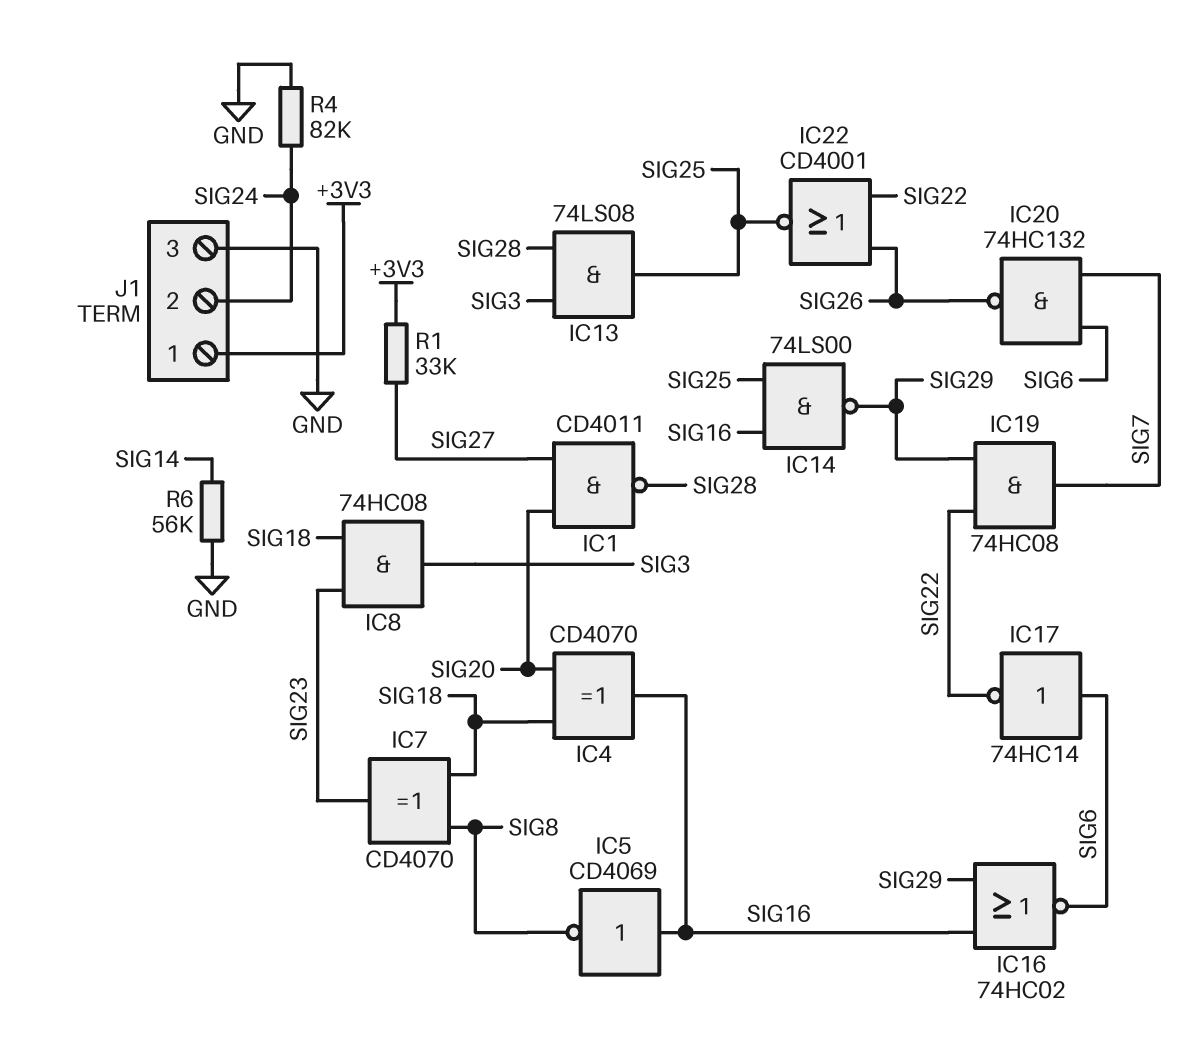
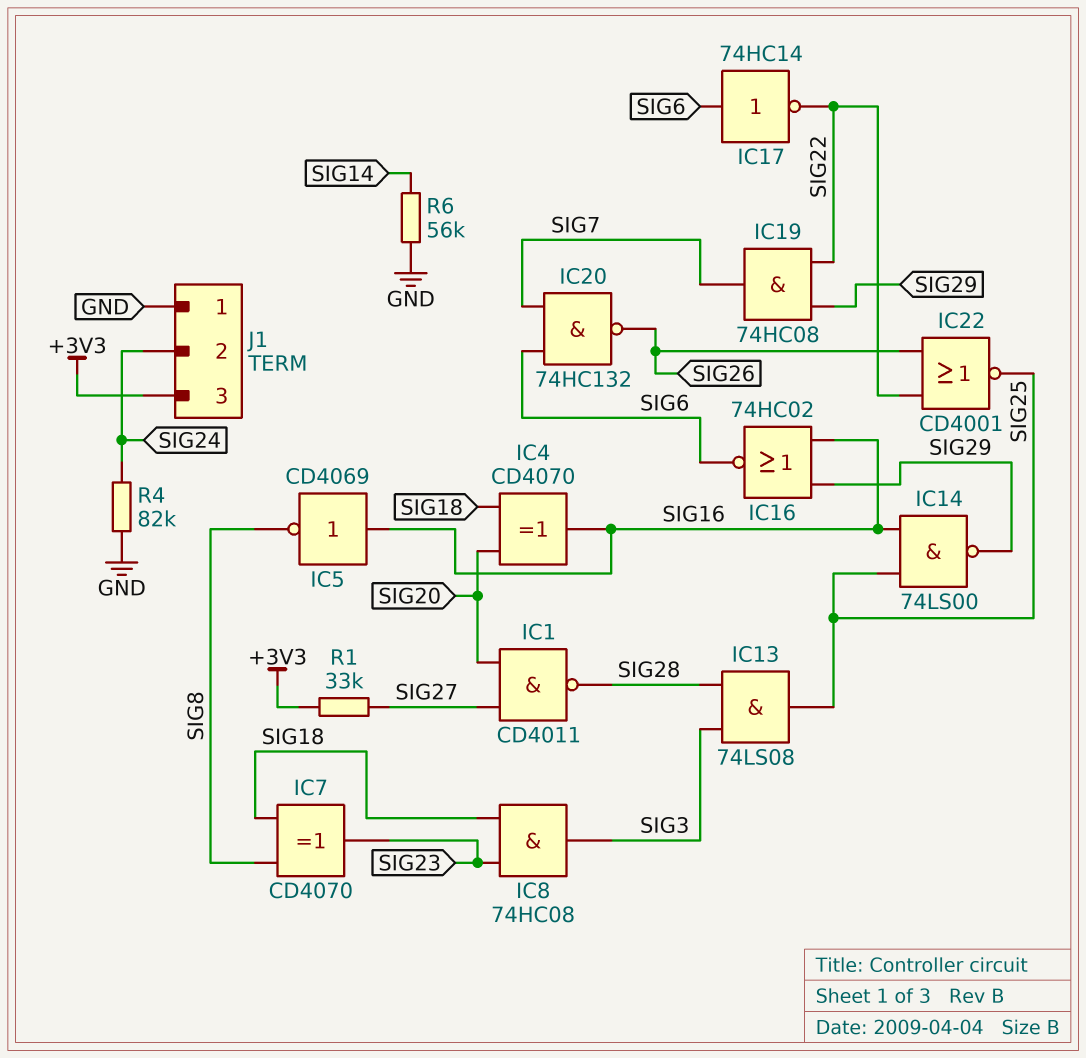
J1 pin 1: +3V3 -> GND
J1 pin 3: GND -> +3V3

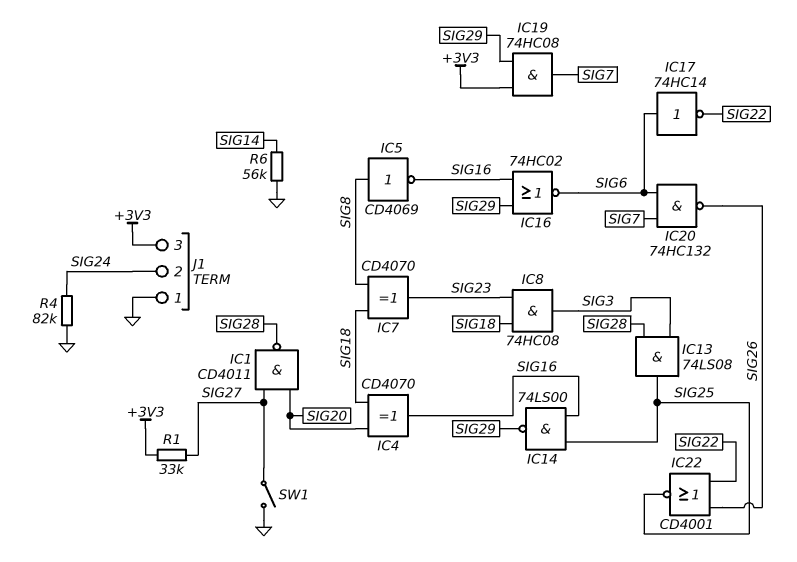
IC5: NOT CD4069 (in SIG16, out SIG8) -> NOT CD4069 (in SIG8, out SIG16)
IC19: AND 74HC08 (in SIG22, in SIG29, out SIG7) -> AND 74HC08 (in +3V3, in SIG29, out SIG7)
SW1: none -> switch (GND, SIG27)

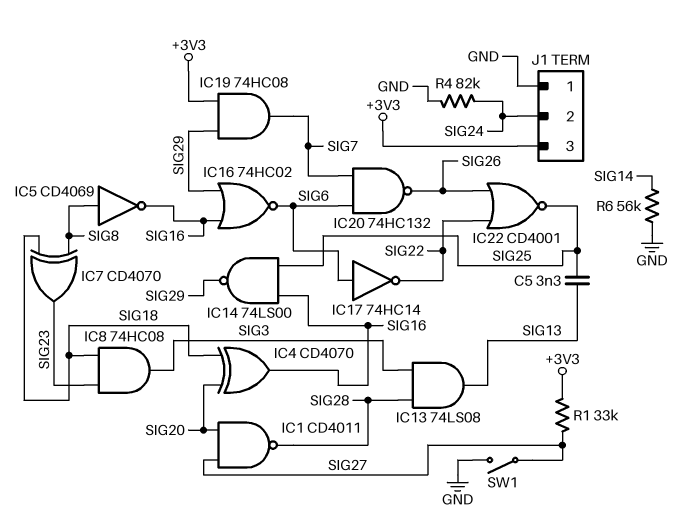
C5: none -> 3.3nF (SIG13, SIG25)
IC13: AND 74LS08 (in SIG3, in SIG28, out SIG25) -> AND 74LS08 (in SIG3, in SIG28, out SIG13)

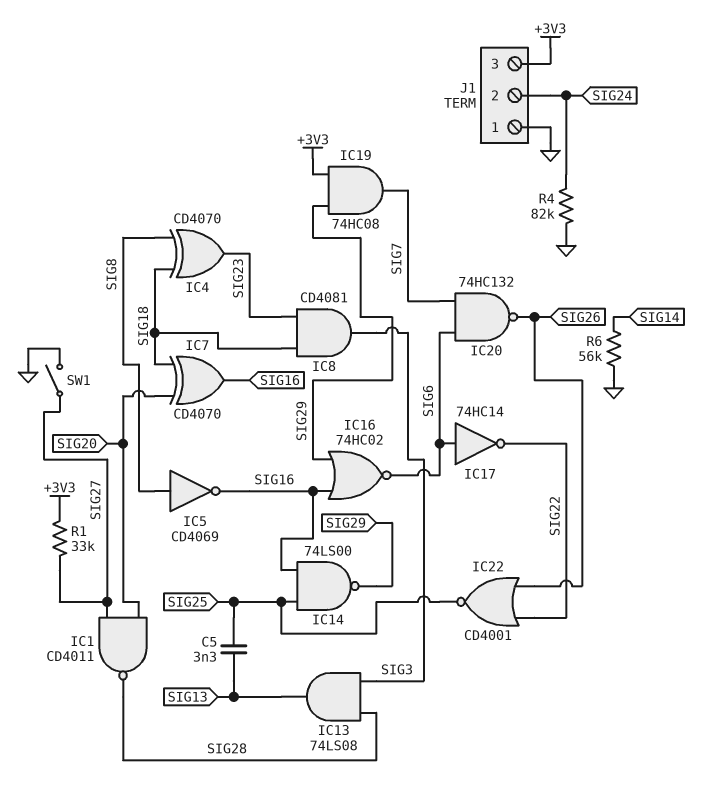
IC4: XOR CD4070 (in SIG18, in SIG20, out SIG16) -> XOR CD4070 (in SIG8, in SIG18, out SIG23)
IC7: XOR CD4070 (in SIG8, in SIG18, out SIG23) -> XOR CD4070 (in SIG18, in SIG20, out SIG16)
IC8: AND 74HC08 (in SIG18, in SIG23, out SIG3) -> AND CD4081 (in SIG18, in SIG23, out SIG3)

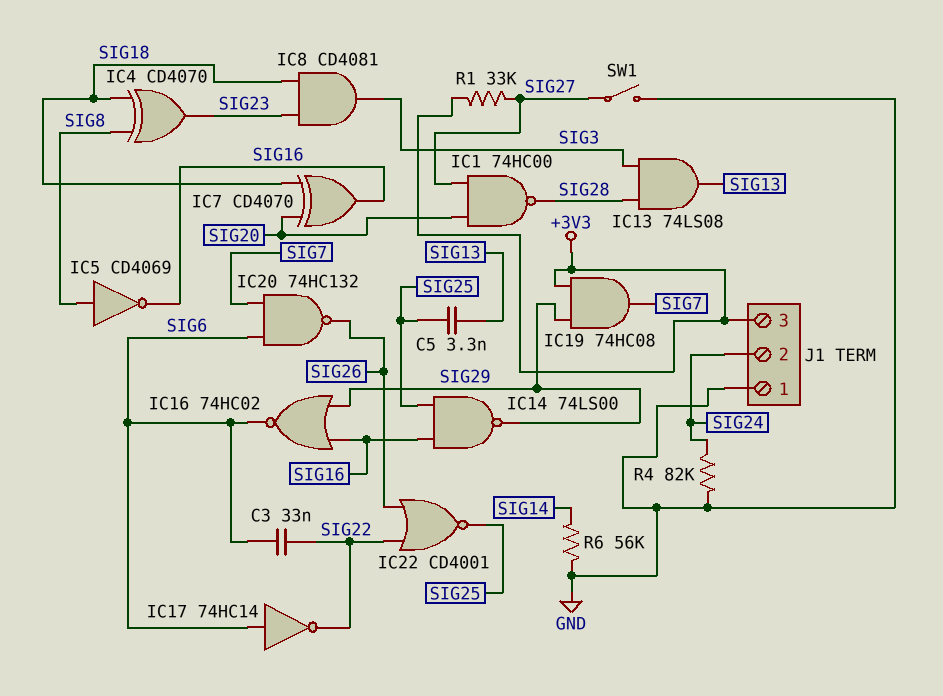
C3: none -> 33nF (SIG6, SIG22)
IC1: NAND CD4011 (in SIG20, in SIG27, out SIG28) -> NAND 74HC00 (in SIG20, in SIG27, out SIG28)

